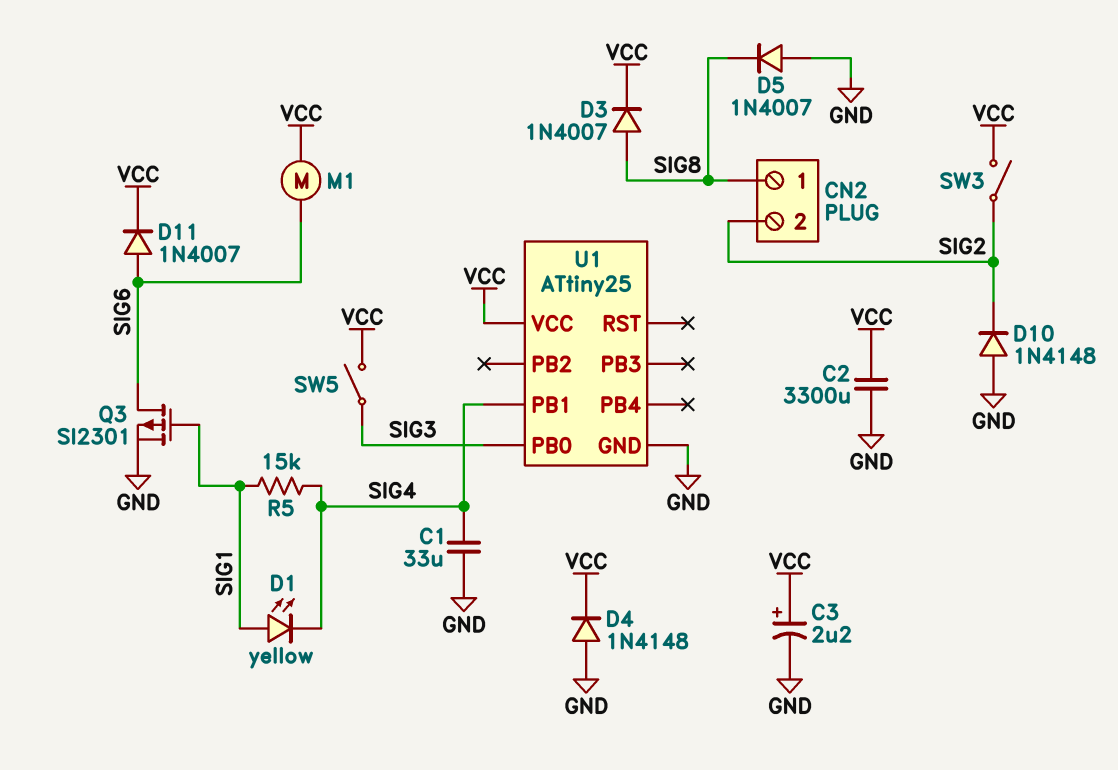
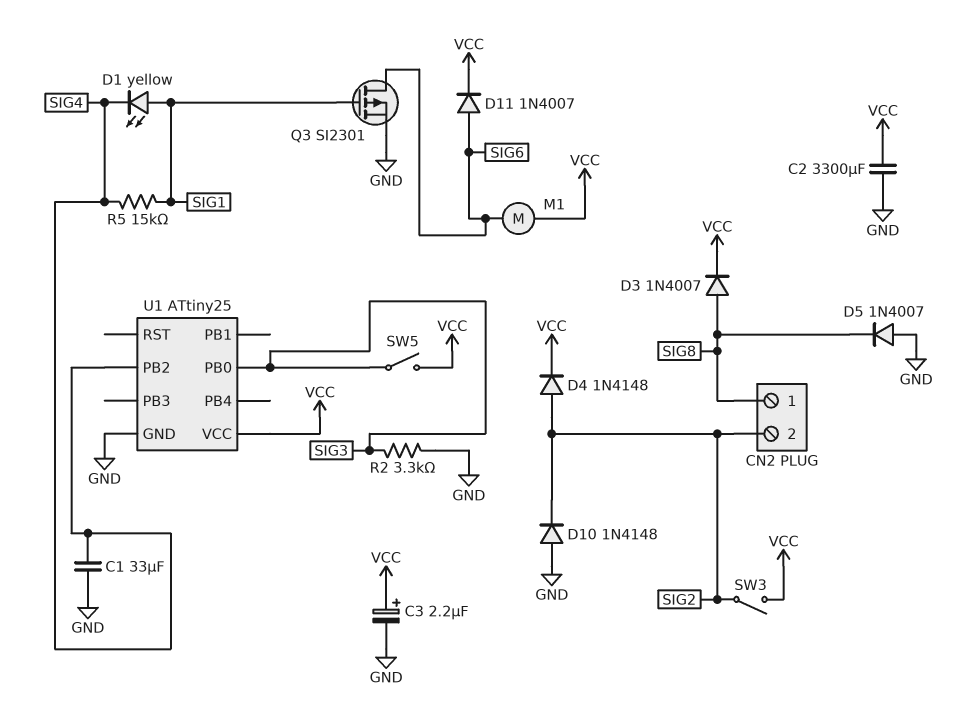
D4: diode 1N4148 (A GND, K VCC) -> diode 1N4148 (A SIG2, K VCC)
R2: none -> 3.3k (GND, SIG3)
U1 pin PB1: SIG4 -> none
U1 pin PB2: none -> SIG4

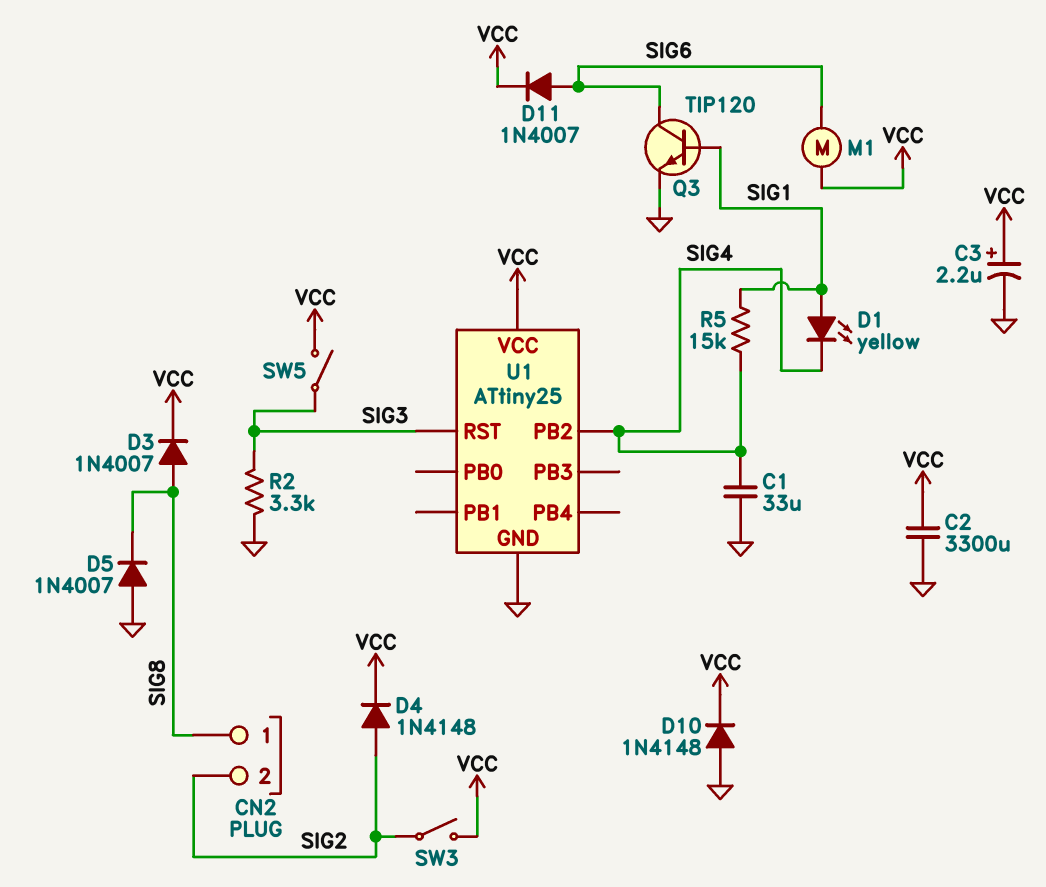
D10: diode 1N4148 (A GND, K SIG2) -> diode 1N4148 (A GND, K VCC)
Q3: PMOS SI2301 (G SIG1, D SIG6, S GND) -> NPN TIP120 (B SIG1, C SIG6, E GND)
U1 pin PB0: SIG3 -> none
U1 pin RST: none -> SIG3

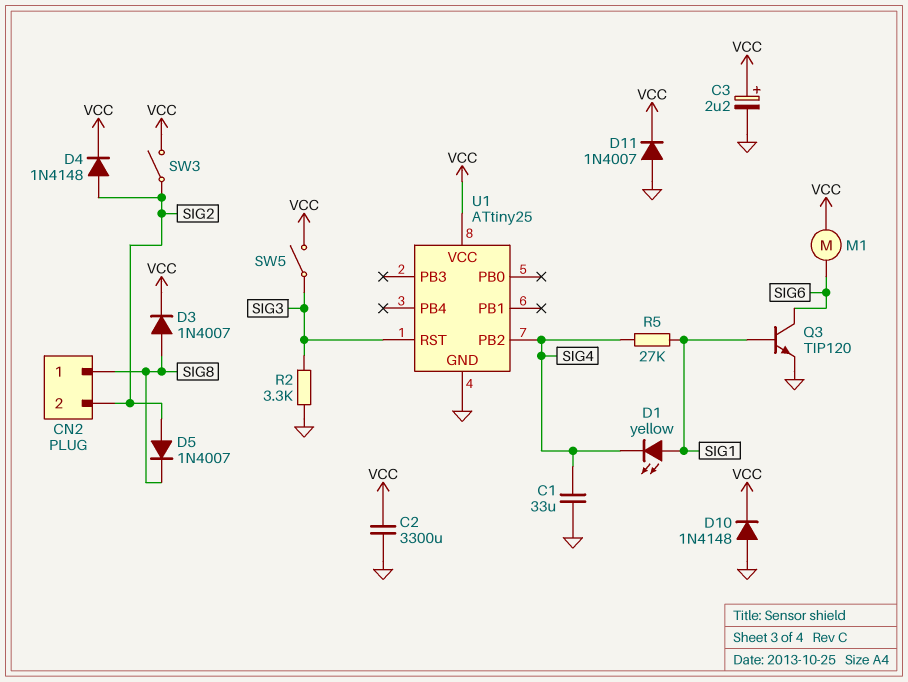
D5: diode 1N4007 (A GND, K SIG8) -> diode 1N4007 (A SIG2, K SIG8)
D11: diode 1N4007 (A SIG6, K VCC) -> diode 1N4007 (A GND, K VCC)
R5: 15k (SIG1, SIG4) -> 27k (SIG1, SIG4)

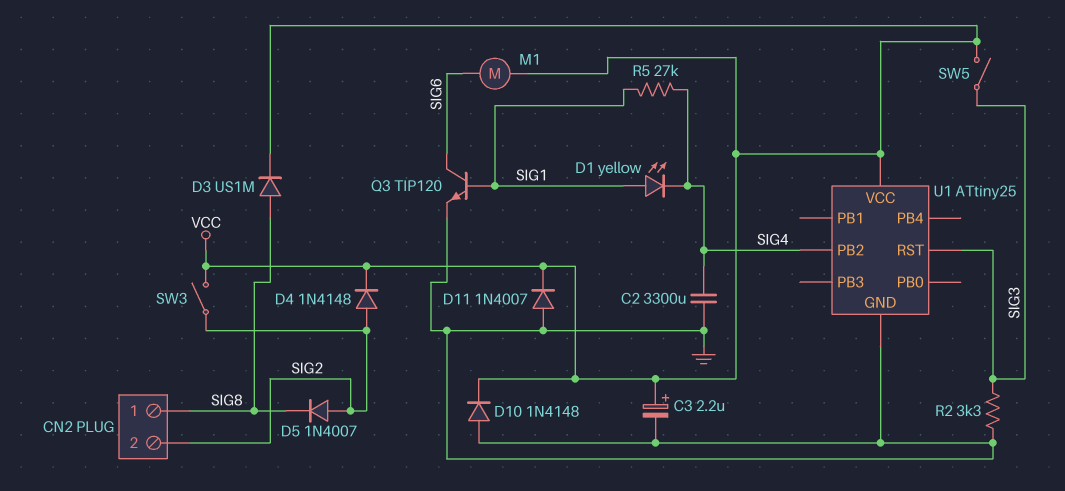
C1: 33uF (GND, SIG4) -> none
C2: 3300uF (GND, VCC) -> 3300uF (GND, SIG4)
D3: diode 1N4007 (A SIG8, K VCC) -> diode US1M (A SIG8, K VCC)

